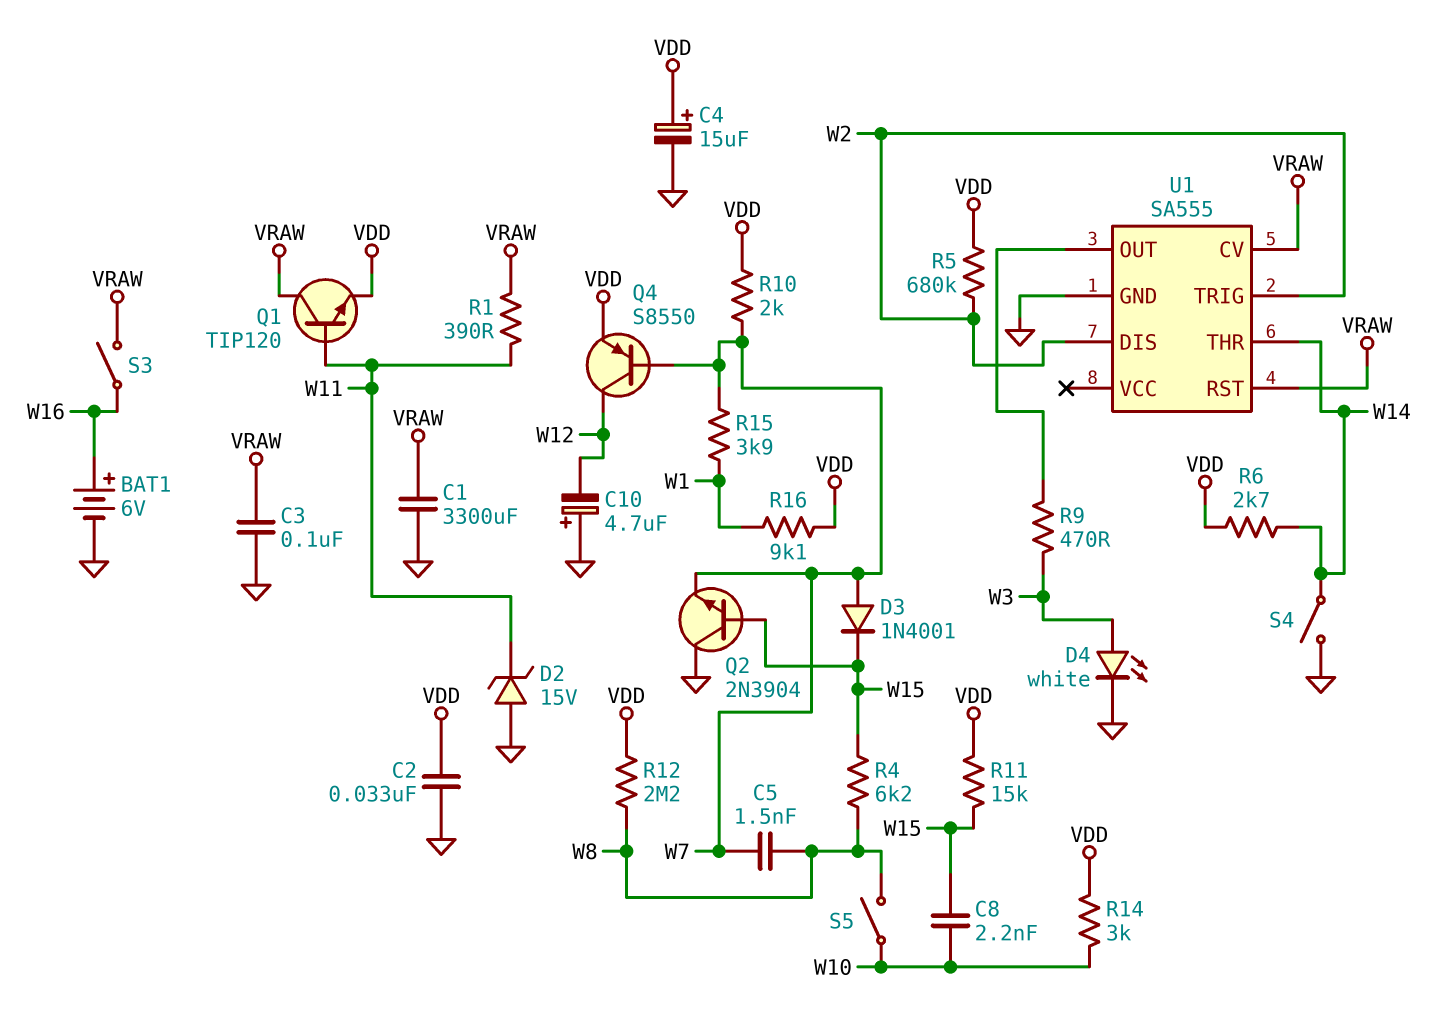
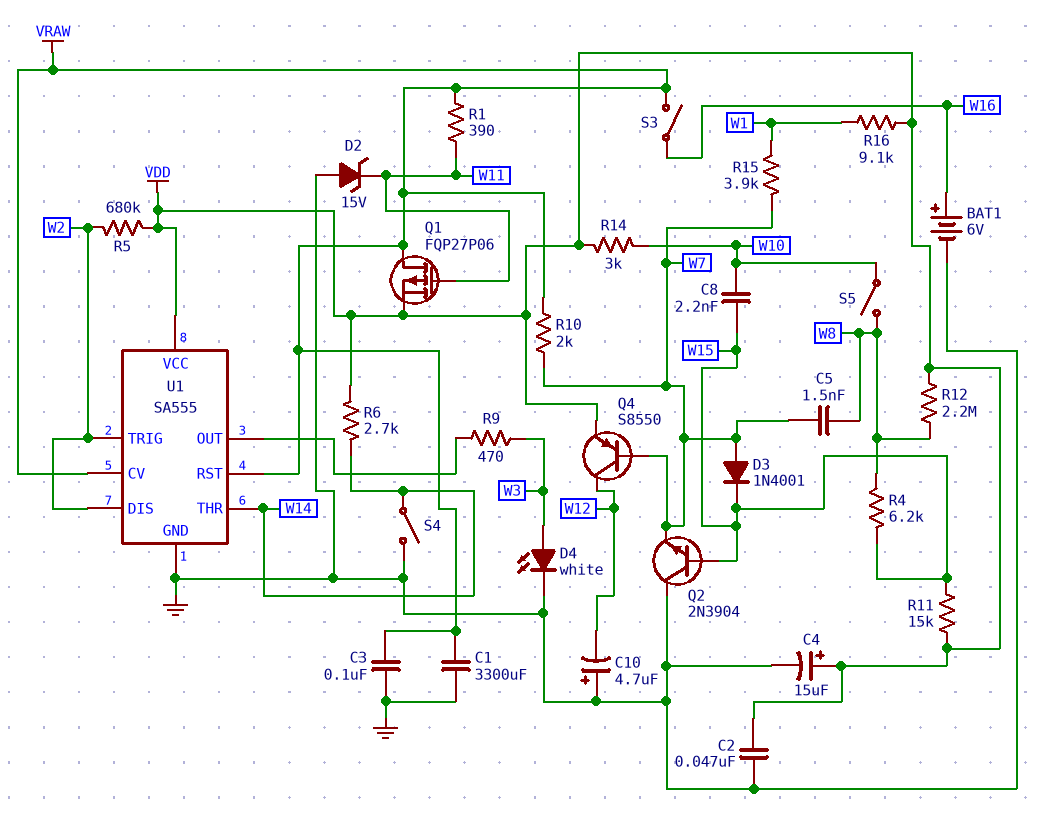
C2: 33nF (GND, VDD) -> 47nF (GND, VDD)
Q1: NPN TIP120 (B W11, C VRAW, E VDD) -> PMOS FQP27P06 (G W11, D VRAW, S VDD)
R10: 2k (VDD, W7) -> 2k (VRAW, W7)
U1 pin VCC: none -> VDD

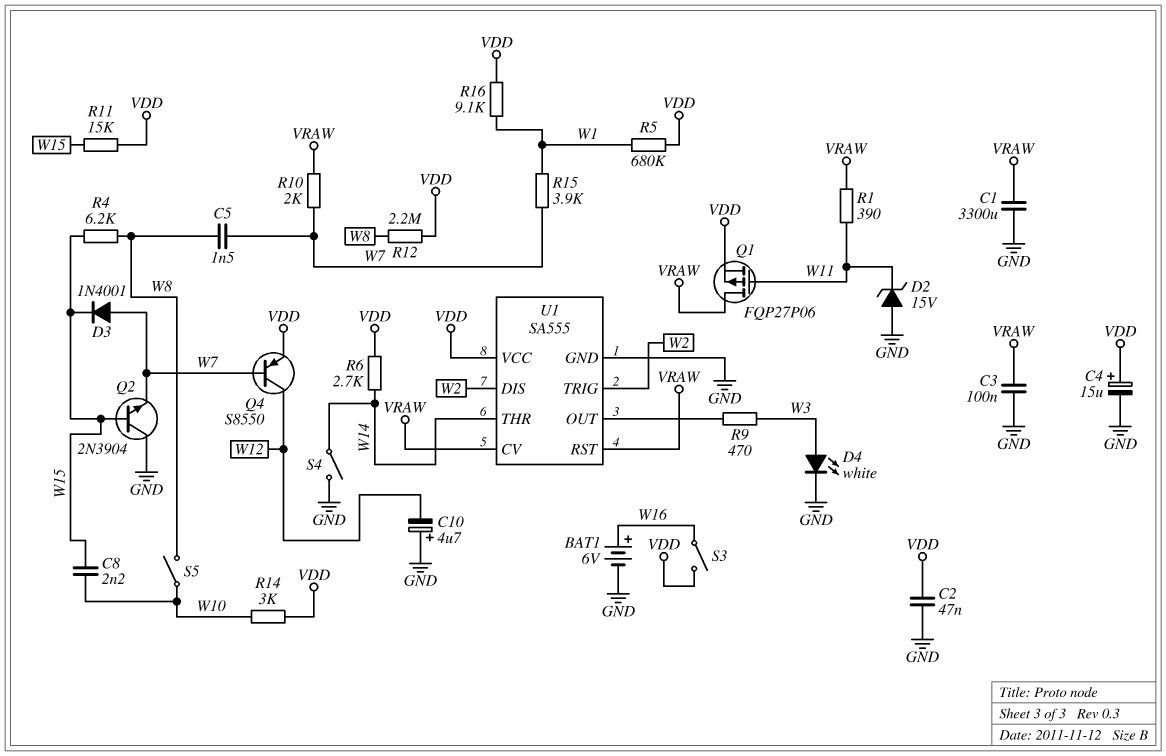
R5: 680k (VDD, W2) -> 680k (VDD, W1)
S3: switch (VRAW, W16) -> switch (VDD, W16)

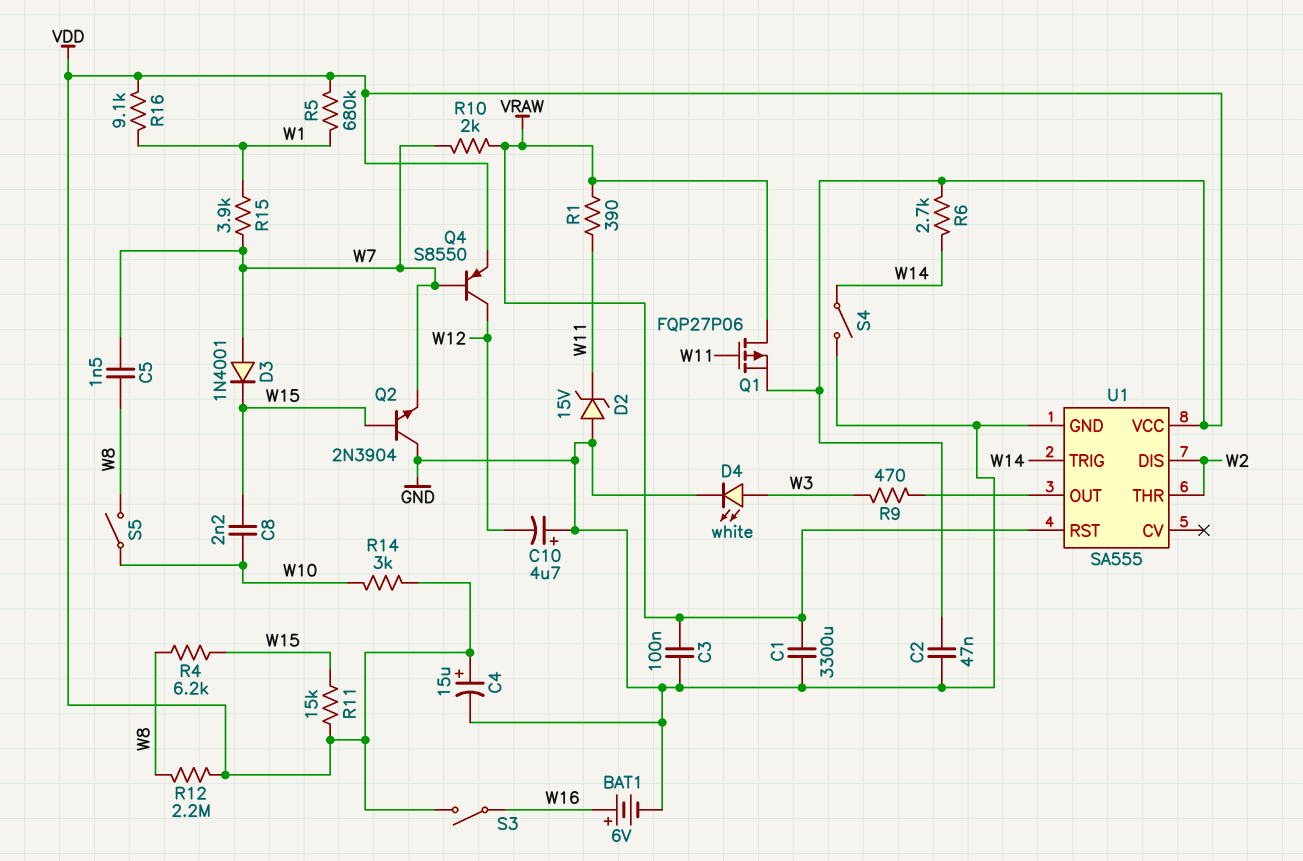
U1 pin CV: VRAW -> none
U1 pin THR: W14 -> W2
U1 pin TRIG: W2 -> W14

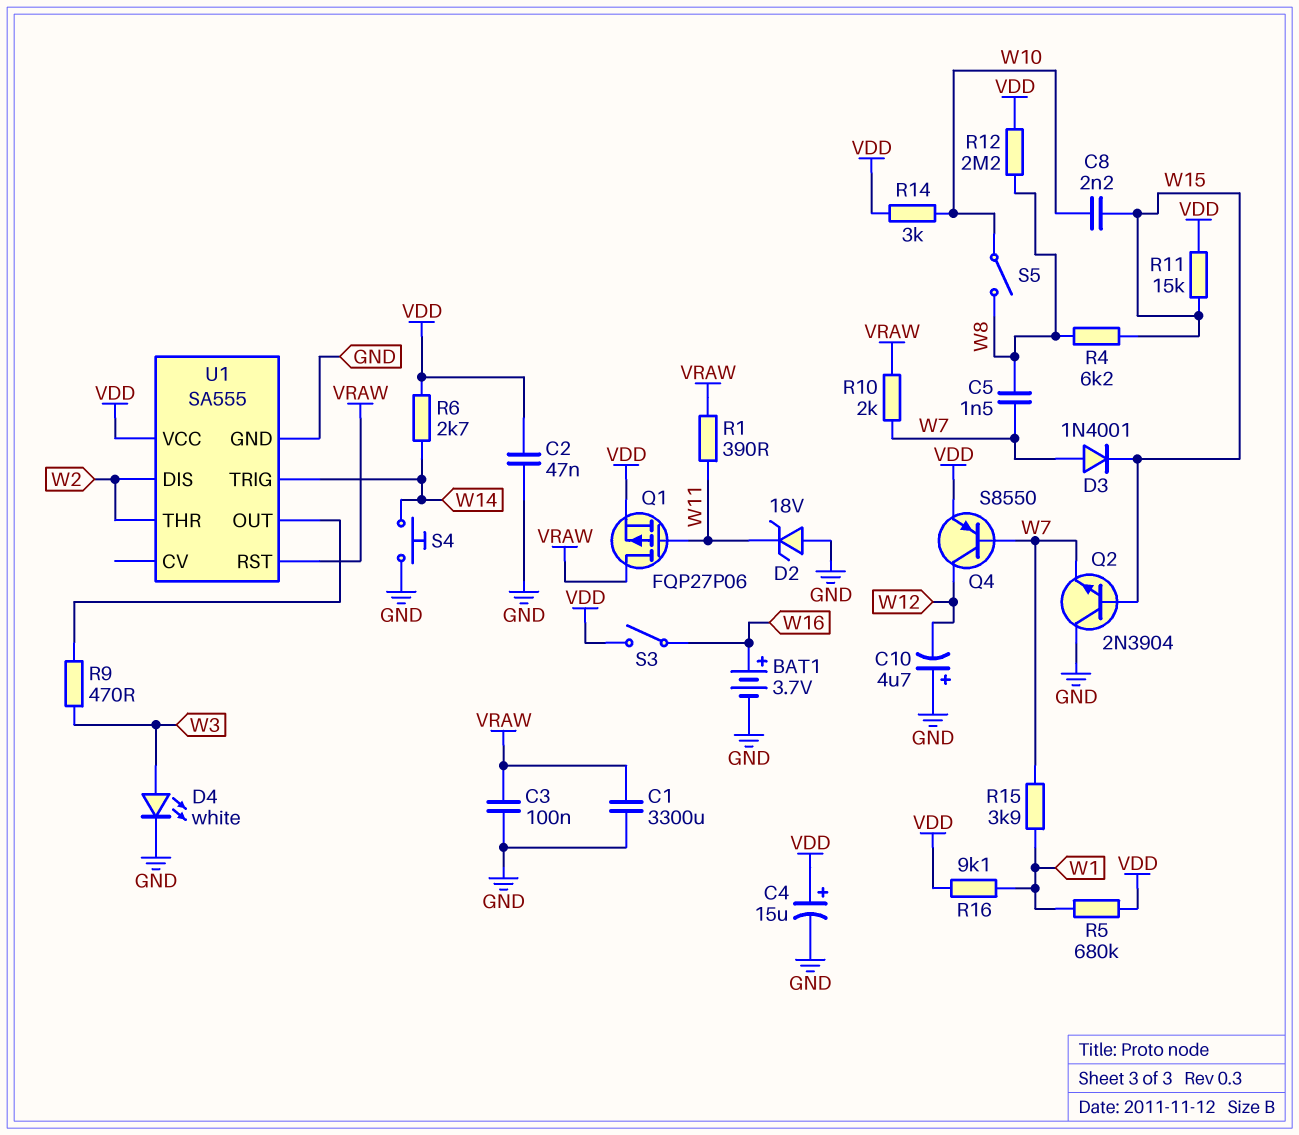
BAT1: 6V (plus W16, minus GND) -> 3.7V (plus W16, minus GND)
D2: zener 15V (A GND, K W11) -> zener 18V (A GND, K W11)
S4: switch (GND, W14) -> button (GND, W14)

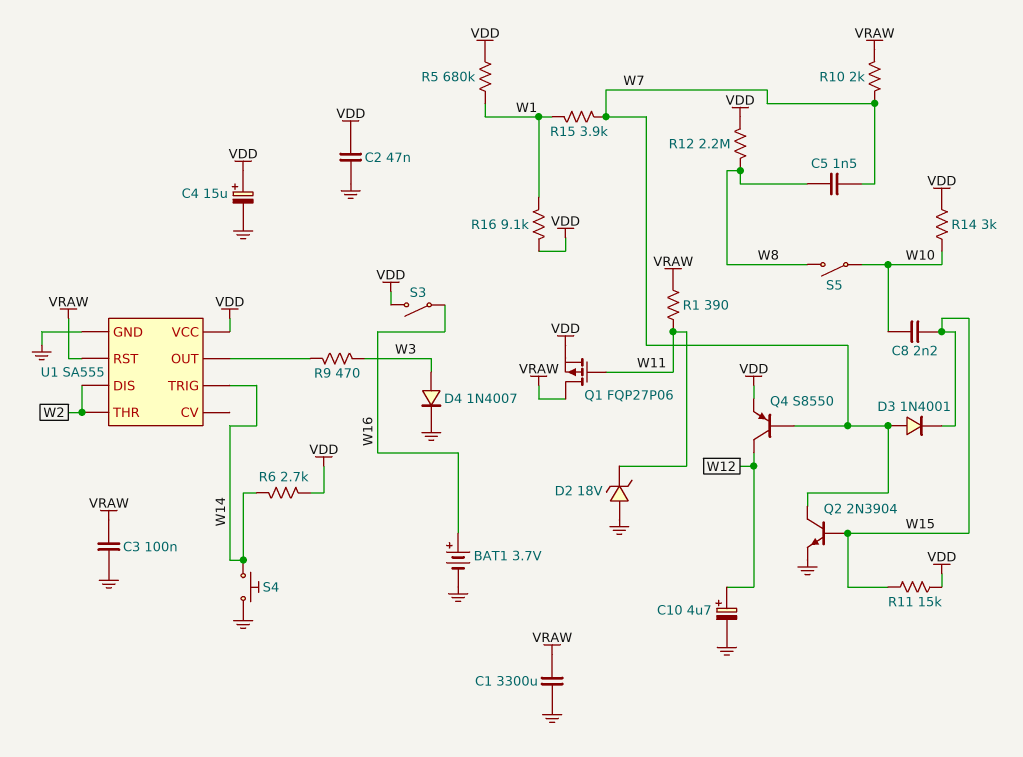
C10: 4.7uF (plus GND, minus W12) -> 4.7uF (plus W12, minus GND)
D4: LED white (A W3, K GND) -> diode 1N4007 (A W3, K GND)
Q2: NPN 2N3904 (B W15, C GND, E W7) -> NPN 2N3904 (B W15, C W7, E GND)
R4: 6.2k (W8, W15) -> none

